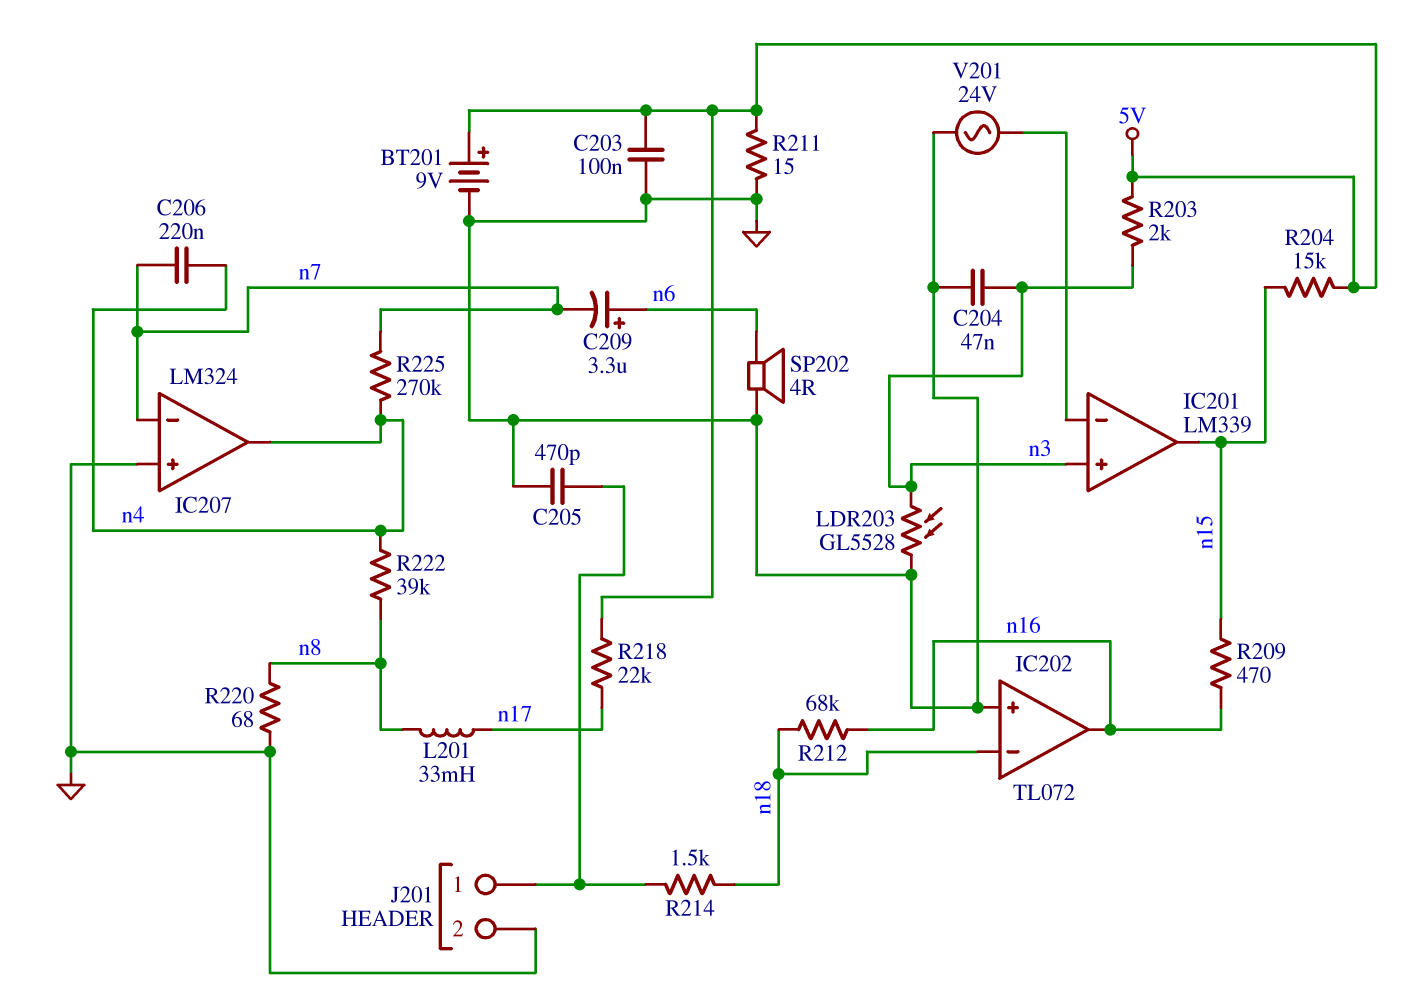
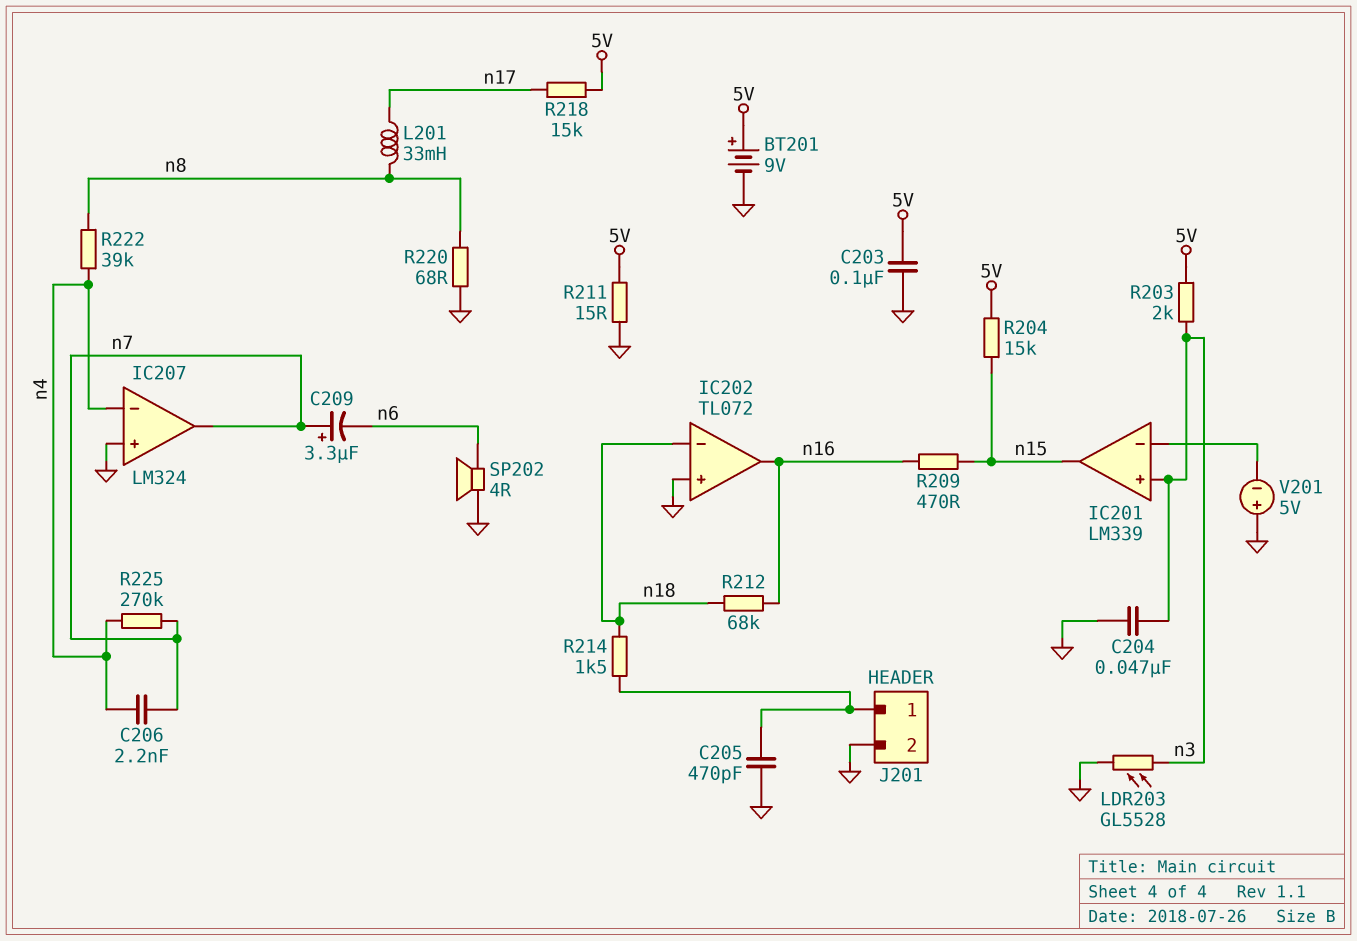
C206: 220nF (n4, n7) -> 2.2nF (n4, n7)
C209: 3.3uF (plus n6, minus n7) -> 3.3uF (plus n7, minus n6)
IC207 pin in-: n7 -> n4
IC207 pin out: n4 -> n7
R218: 22k (5V, n17) -> 15k (5V, n17)
V201: AC 24V (GND, IC201/in-) -> 5V (plus GND, minus IC201/in-)

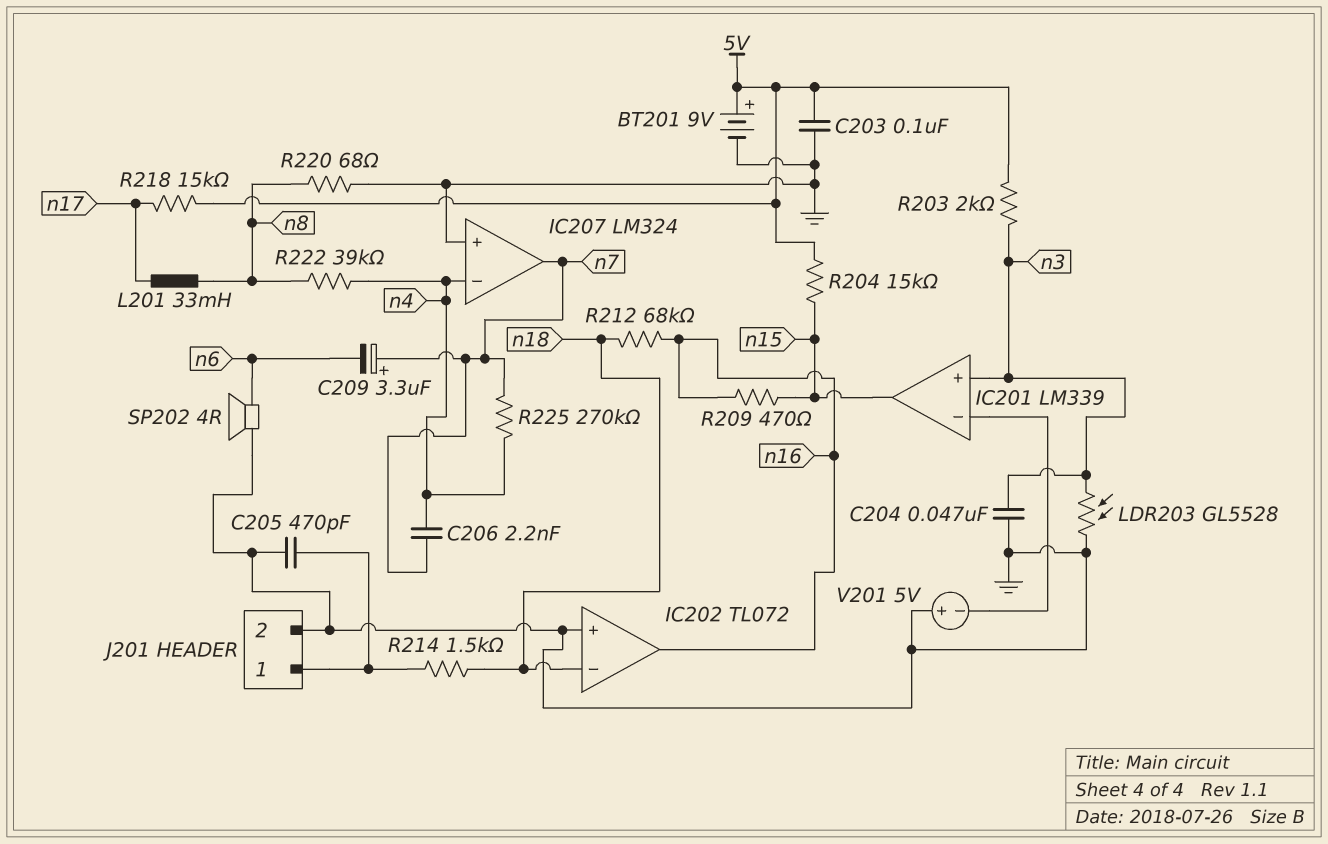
R211: 15 (5V, GND) -> none

